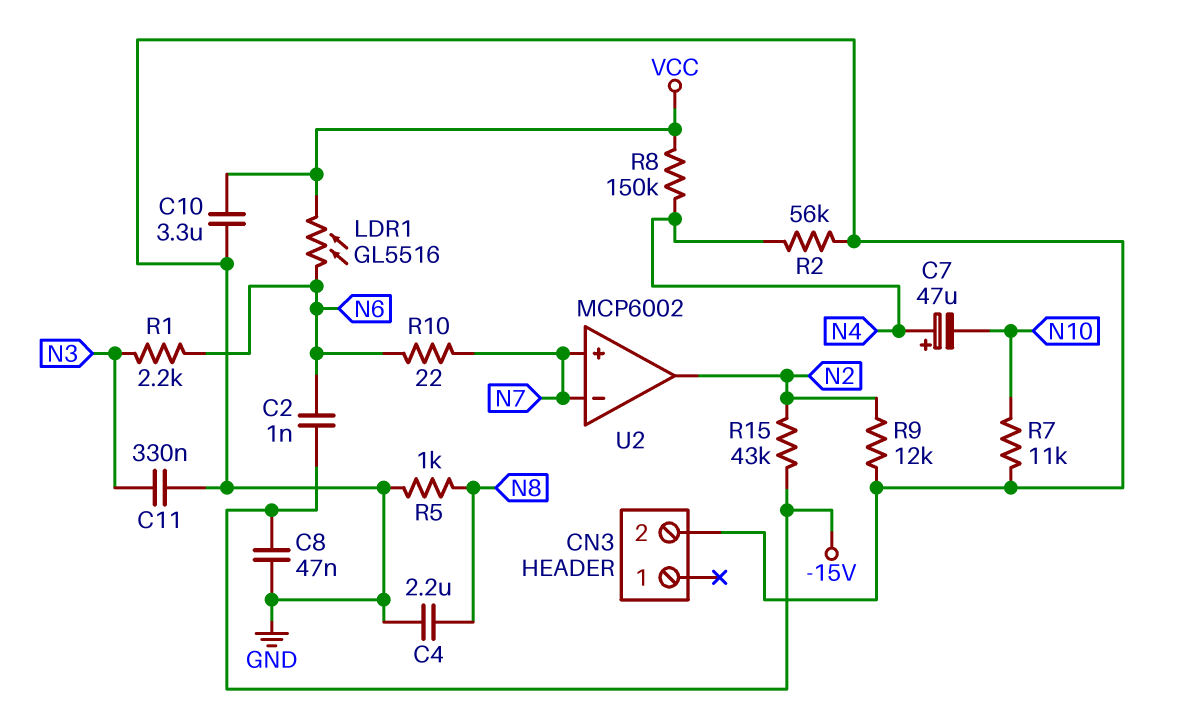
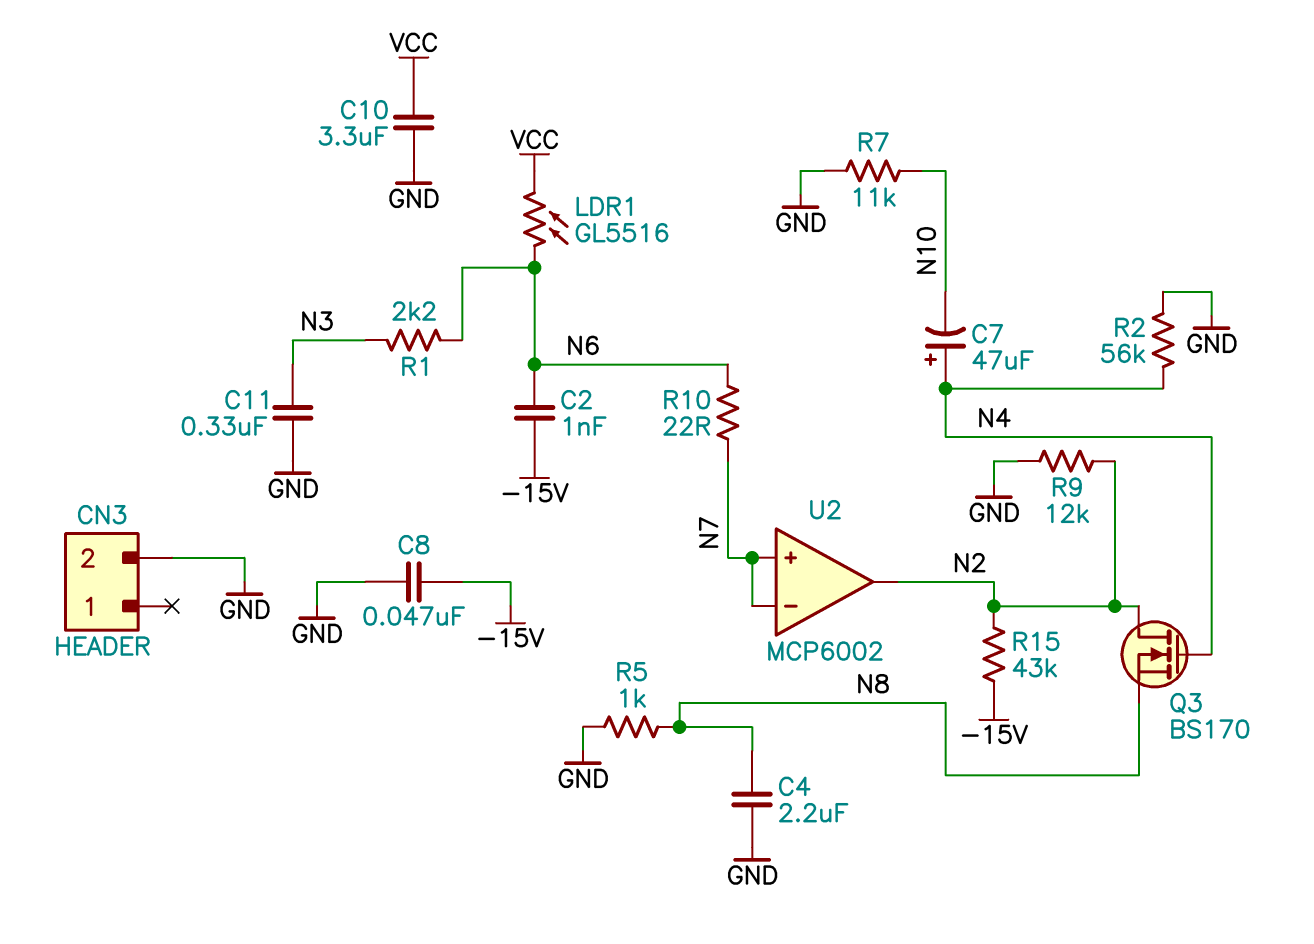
Q3: none -> NMOS BS170 (G N4, D N2, S N8)
R8: 150k (N4, VCC) -> none

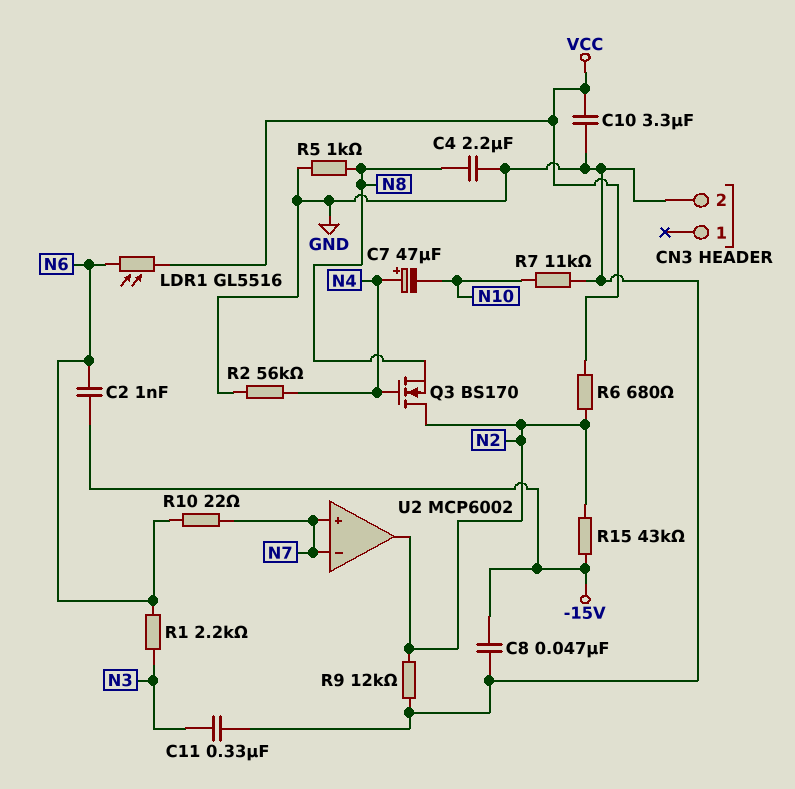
R6: none -> 680 (N2, VCC)

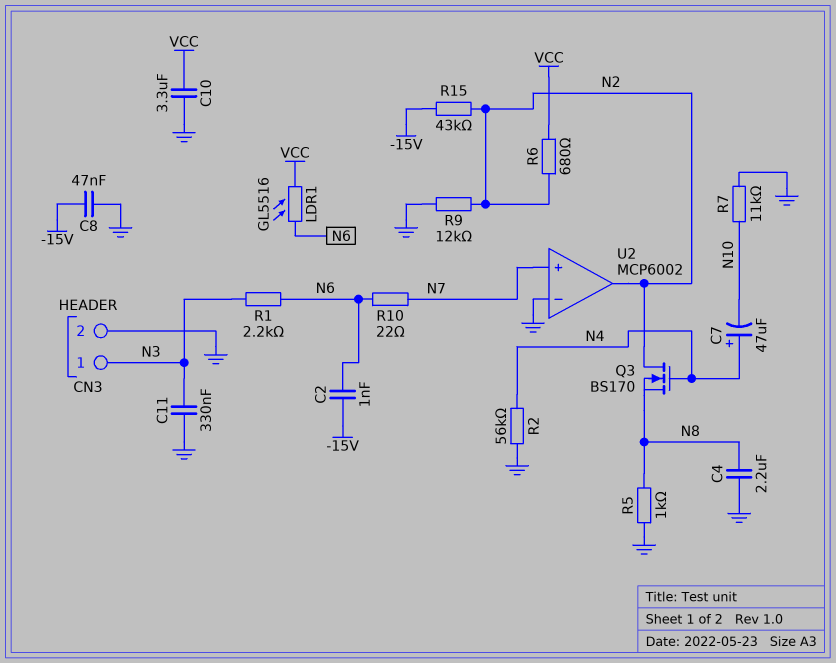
CN3 pin 1: none -> N3
U2 pin in-: N7 -> GND

